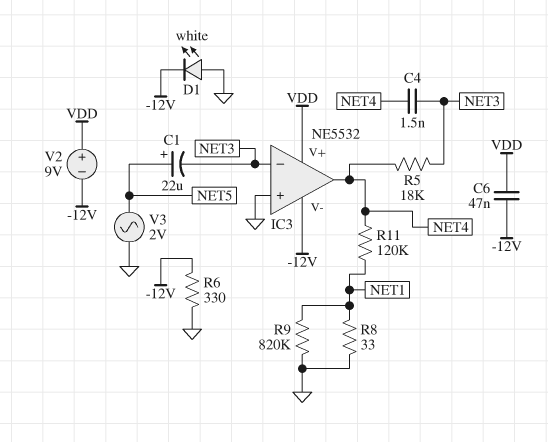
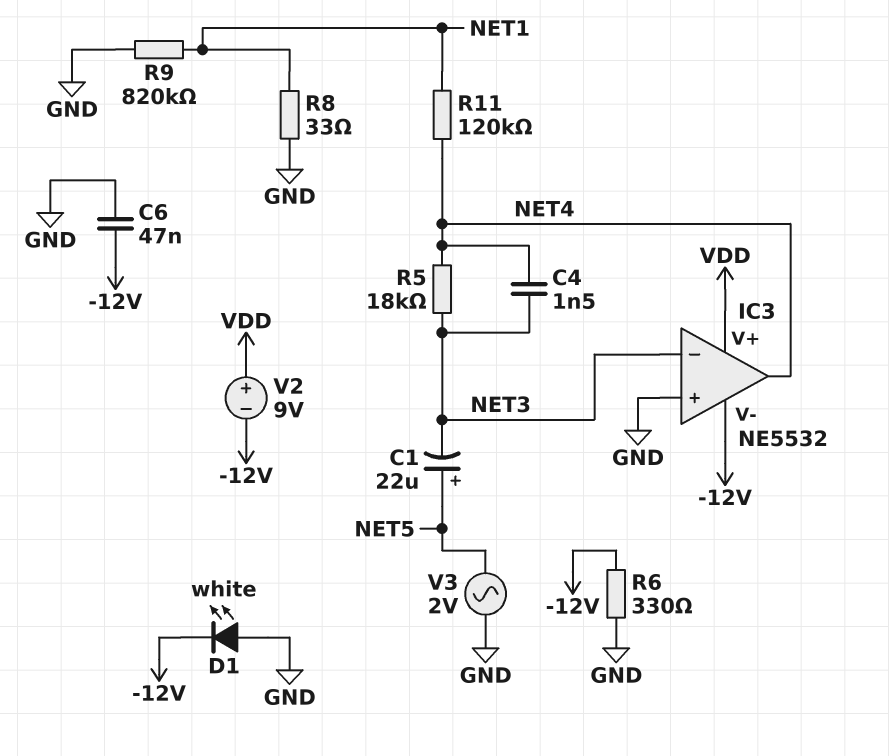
C6: 47nF (-12V, VDD) -> 47nF (-12V, GND)

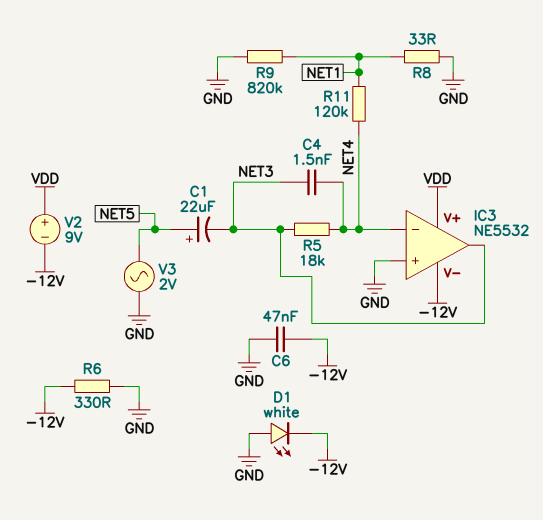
IC3 pin in-: NET3 -> NET4
IC3 pin out: NET4 -> NET3

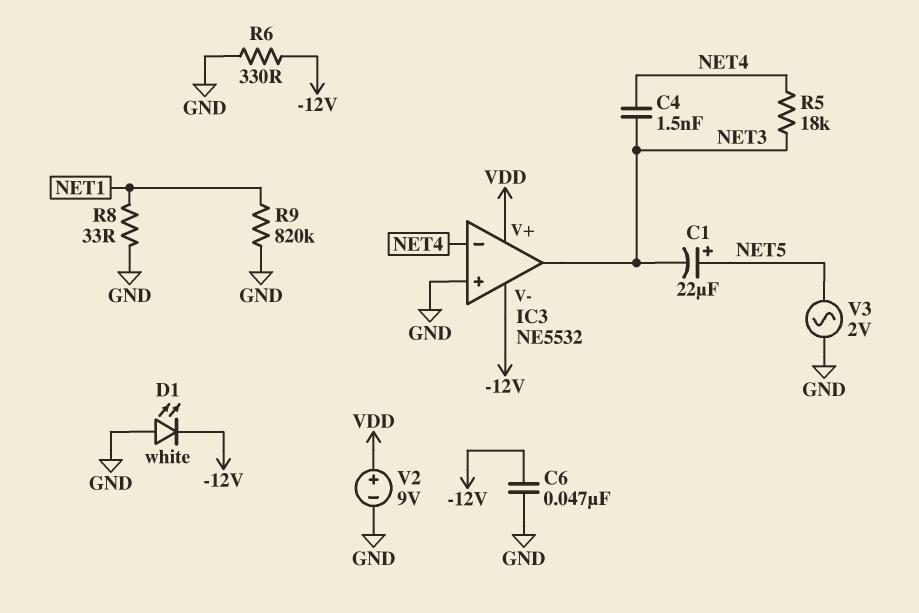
R11: 120k (NET1, NET4) -> none
V2: 9V (plus VDD, minus -12V) -> 9V (plus VDD, minus GND)

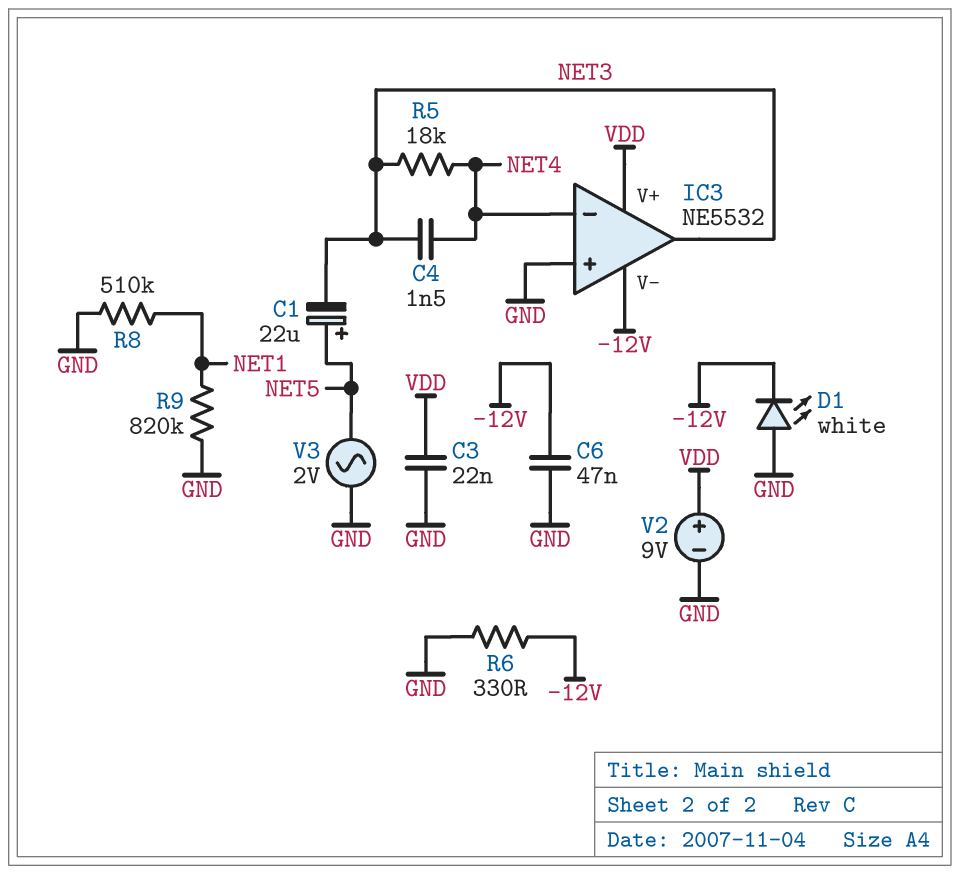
C3: none -> 22nF (GND, VDD)
R8: 33 (GND, NET1) -> 510k (GND, NET1)

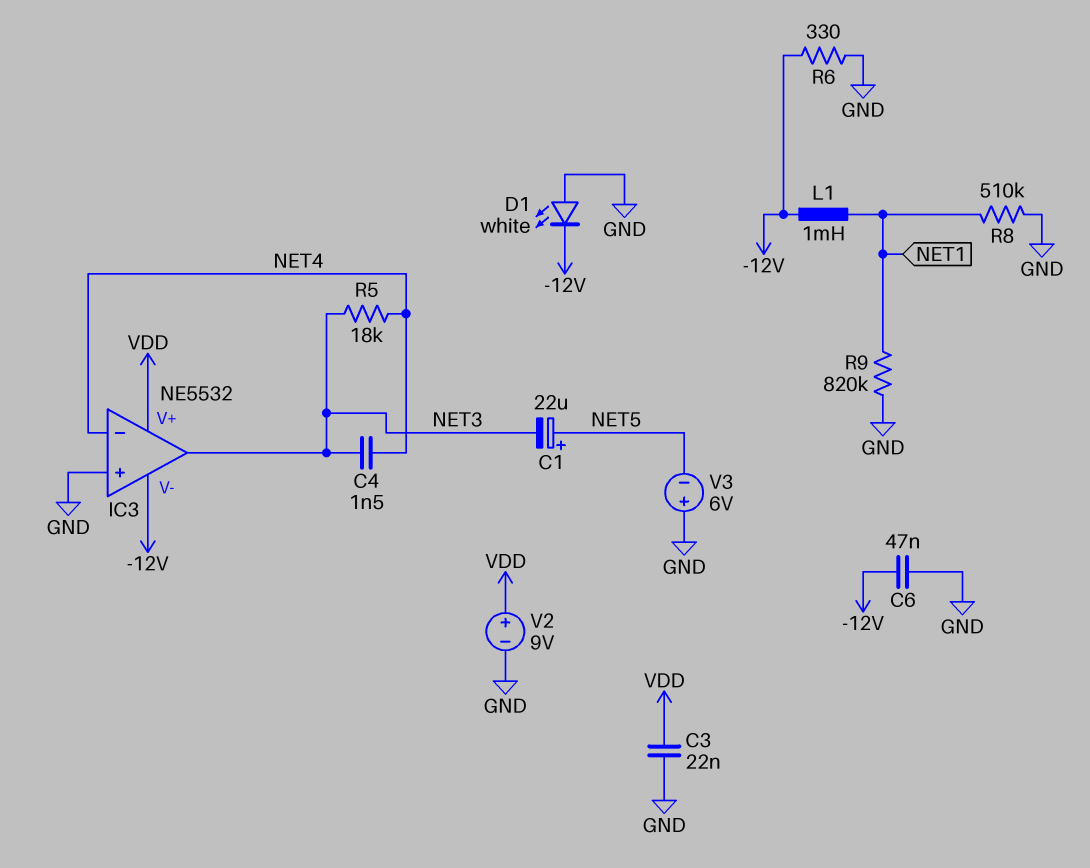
L1: none -> 1mH (-12V, NET1)
V3: AC 2V (GND, NET5) -> 6V (plus GND, minus NET5)

